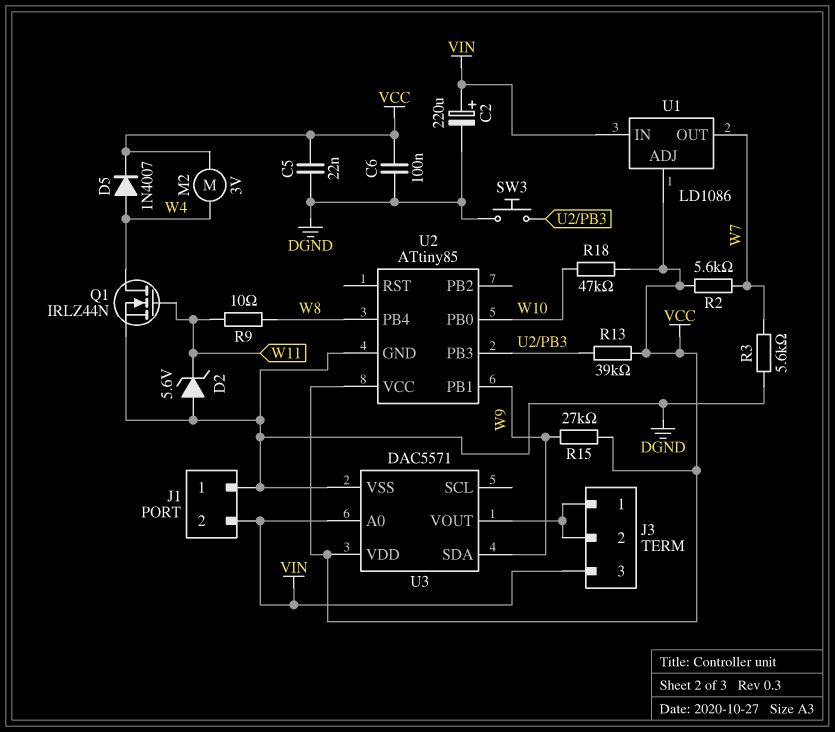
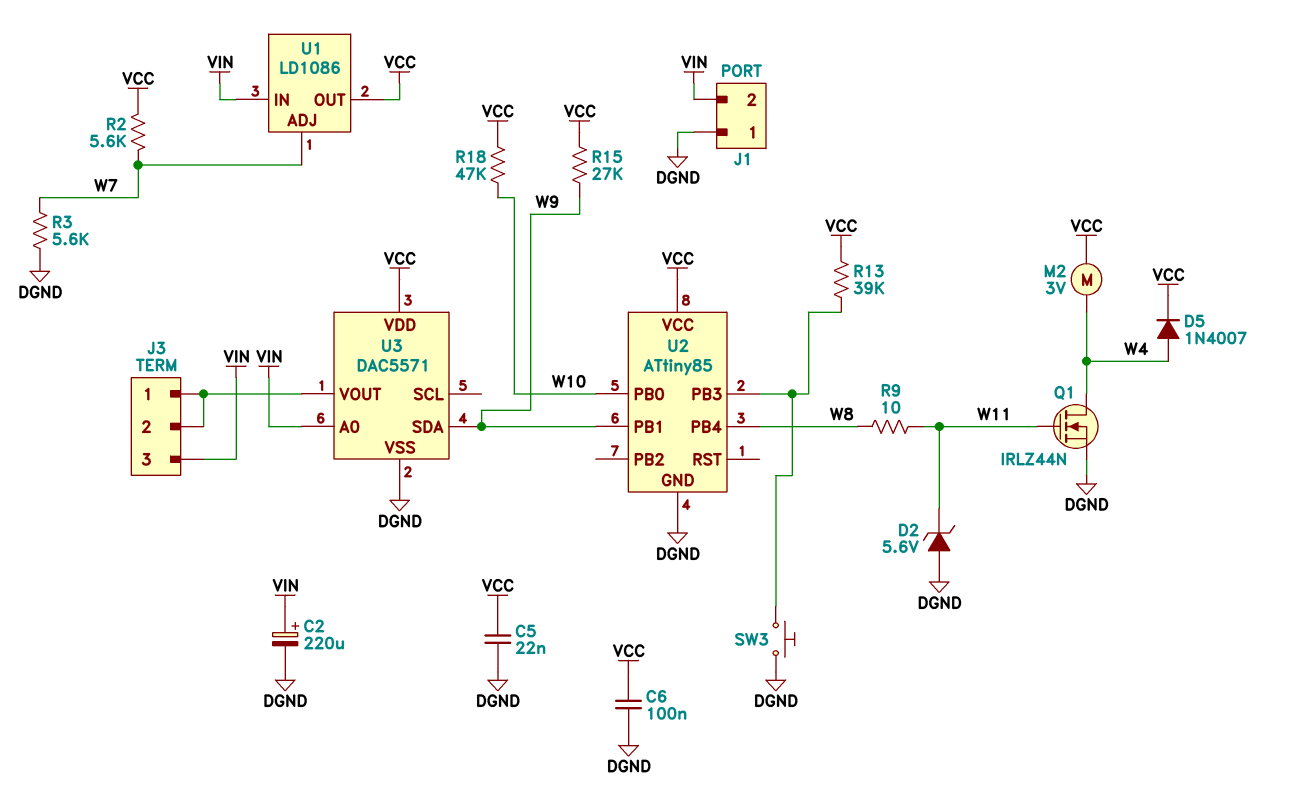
U1 pin ADJ: VCC -> W7
U1 pin OUT: W7 -> VCC

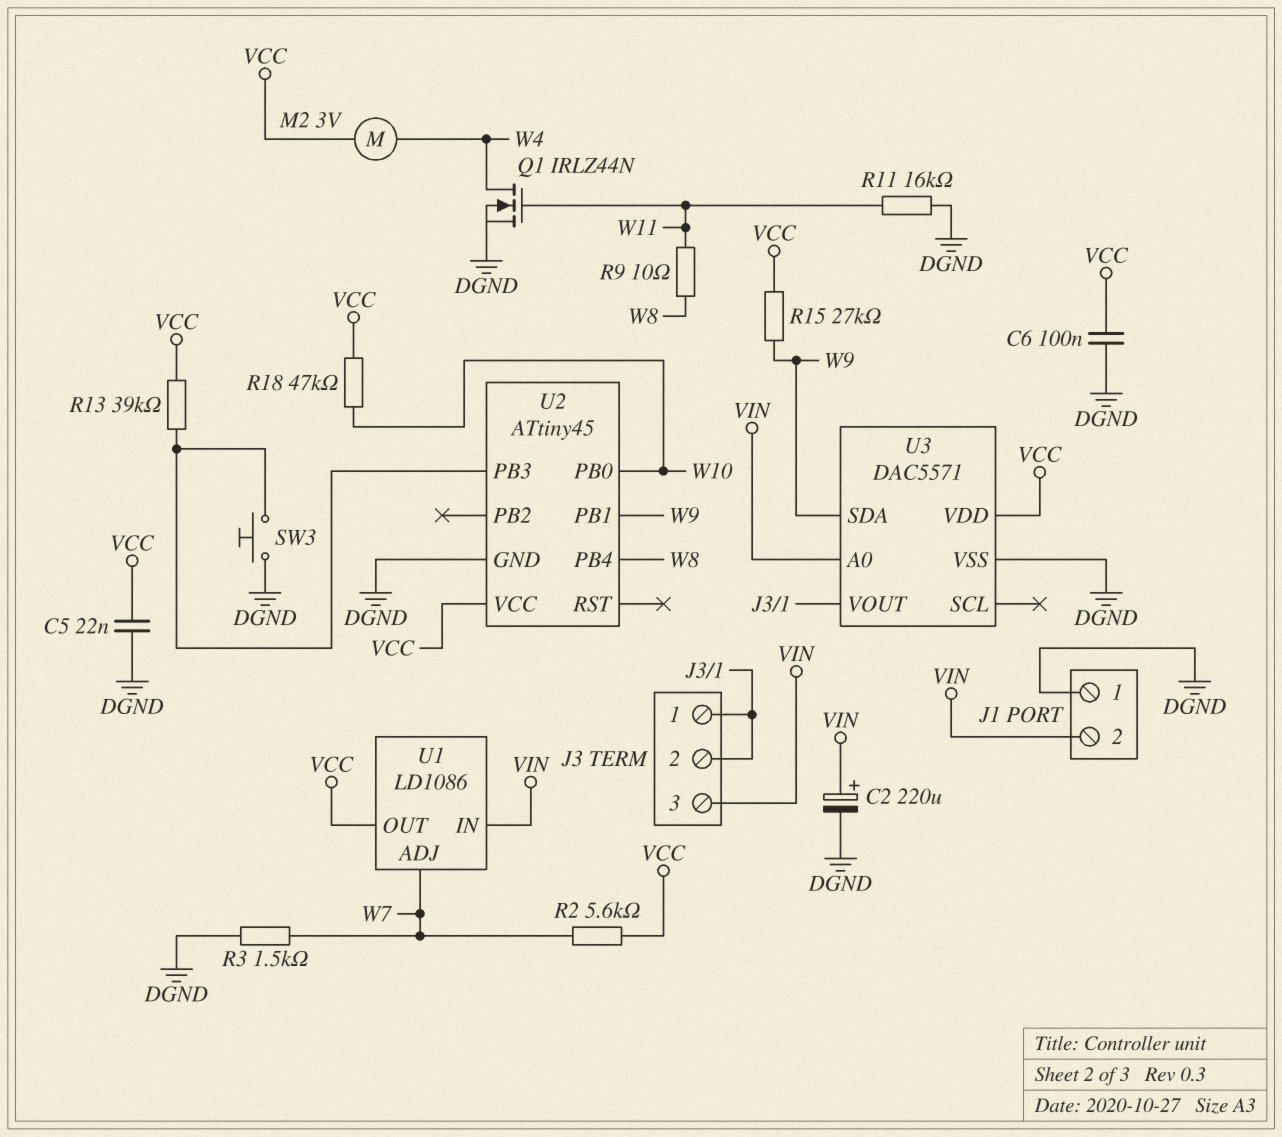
D2: zener 5.6V (A DGND, K W11) -> none
D5: diode 1N4007 (A W4, K VCC) -> none
R3: 5.6k (DGND, W7) -> 1.5k (DGND, W7)
R11: none -> 16k (DGND, W11)
U2: ATtiny85 -> ATtiny45

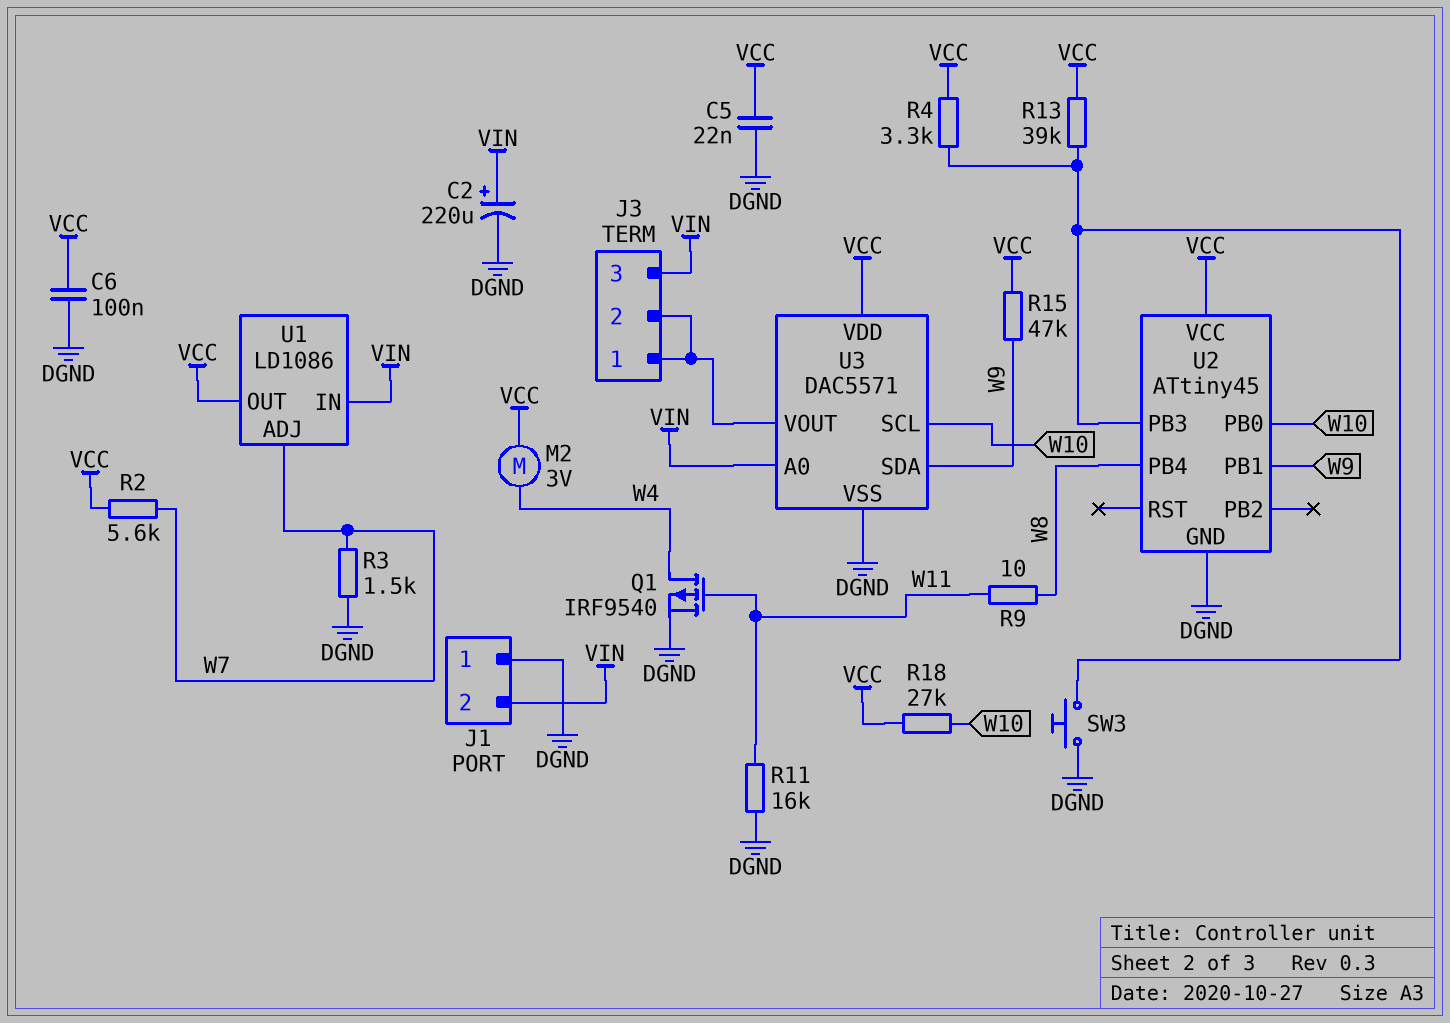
Q1: NMOS IRLZ44N (G W11, D W4, S DGND) -> PMOS IRF9540 (G W11, D W4, S DGND)
R4: none -> 3.3k (U2/PB3, VCC)
R15: 27k (VCC, W9) -> 47k (VCC, W9)
R18: 47k (VCC, W10) -> 27k (VCC, W10)
U3 pin SCL: none -> W10

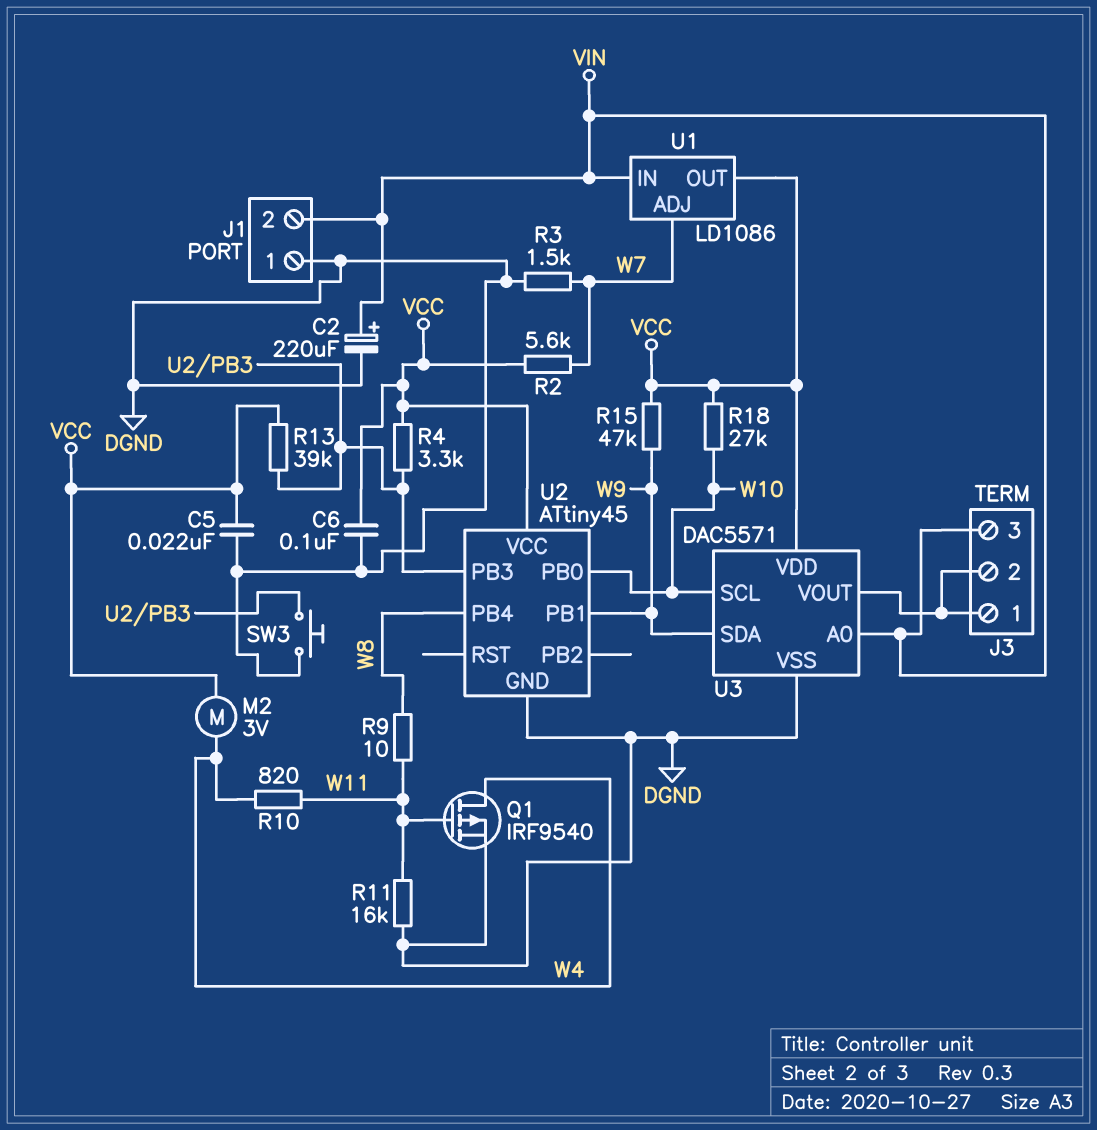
R10: none -> 820 (W4, W11)

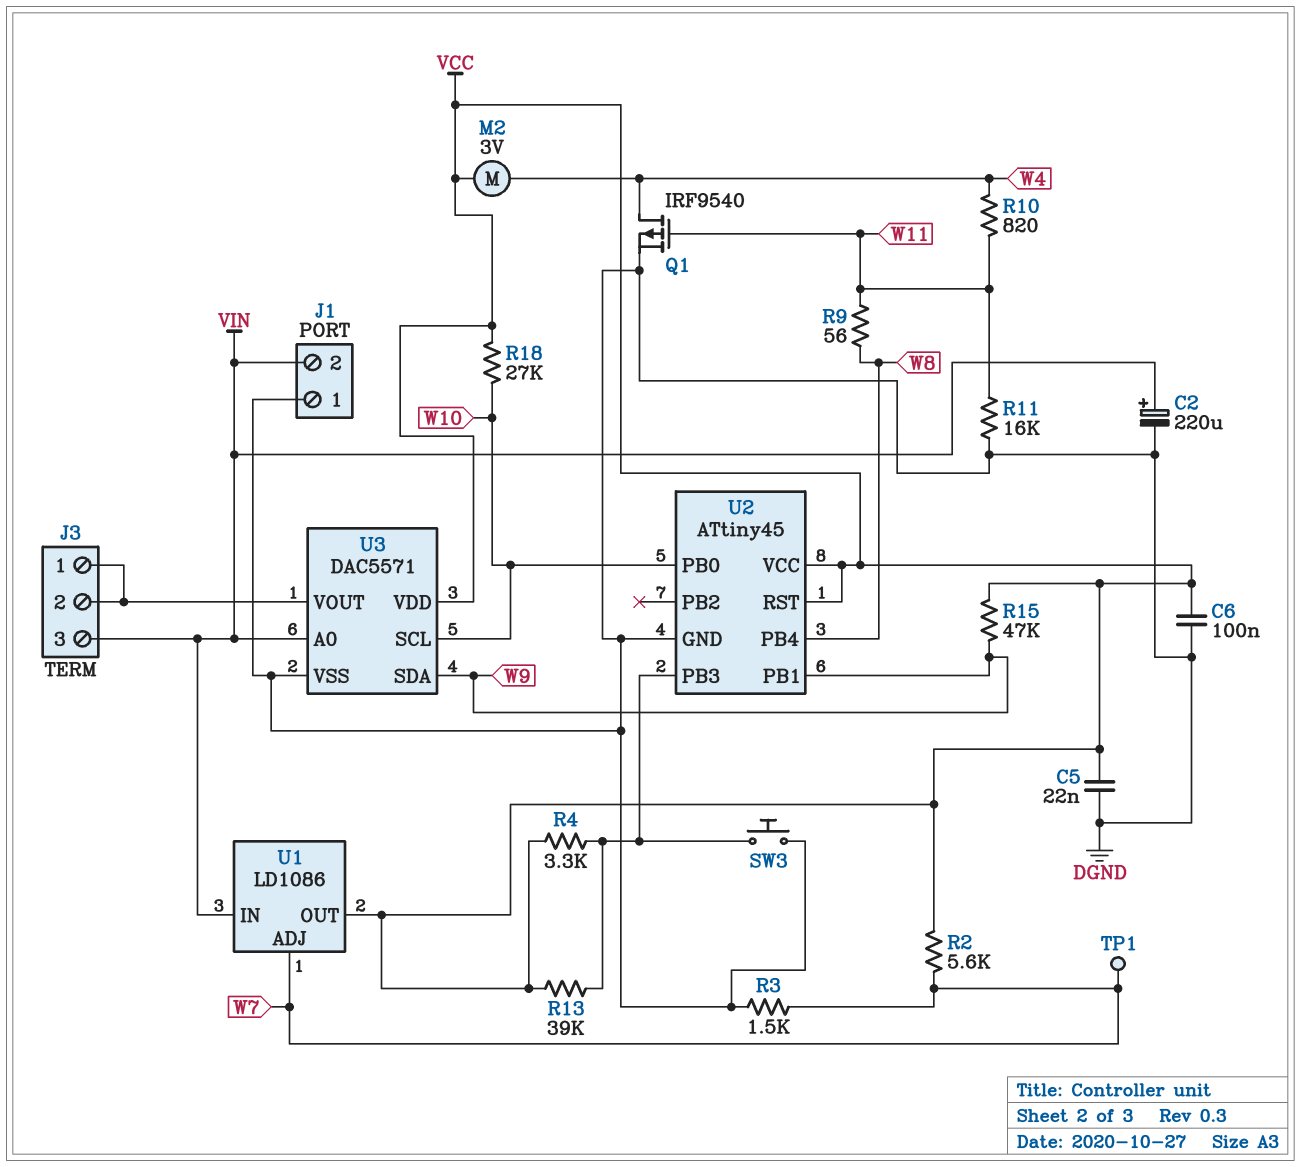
R9: 10 (W8, W11) -> 56 (W8, W11)
TP1: none -> test point (W7)
U2 pin RST: none -> VCC

